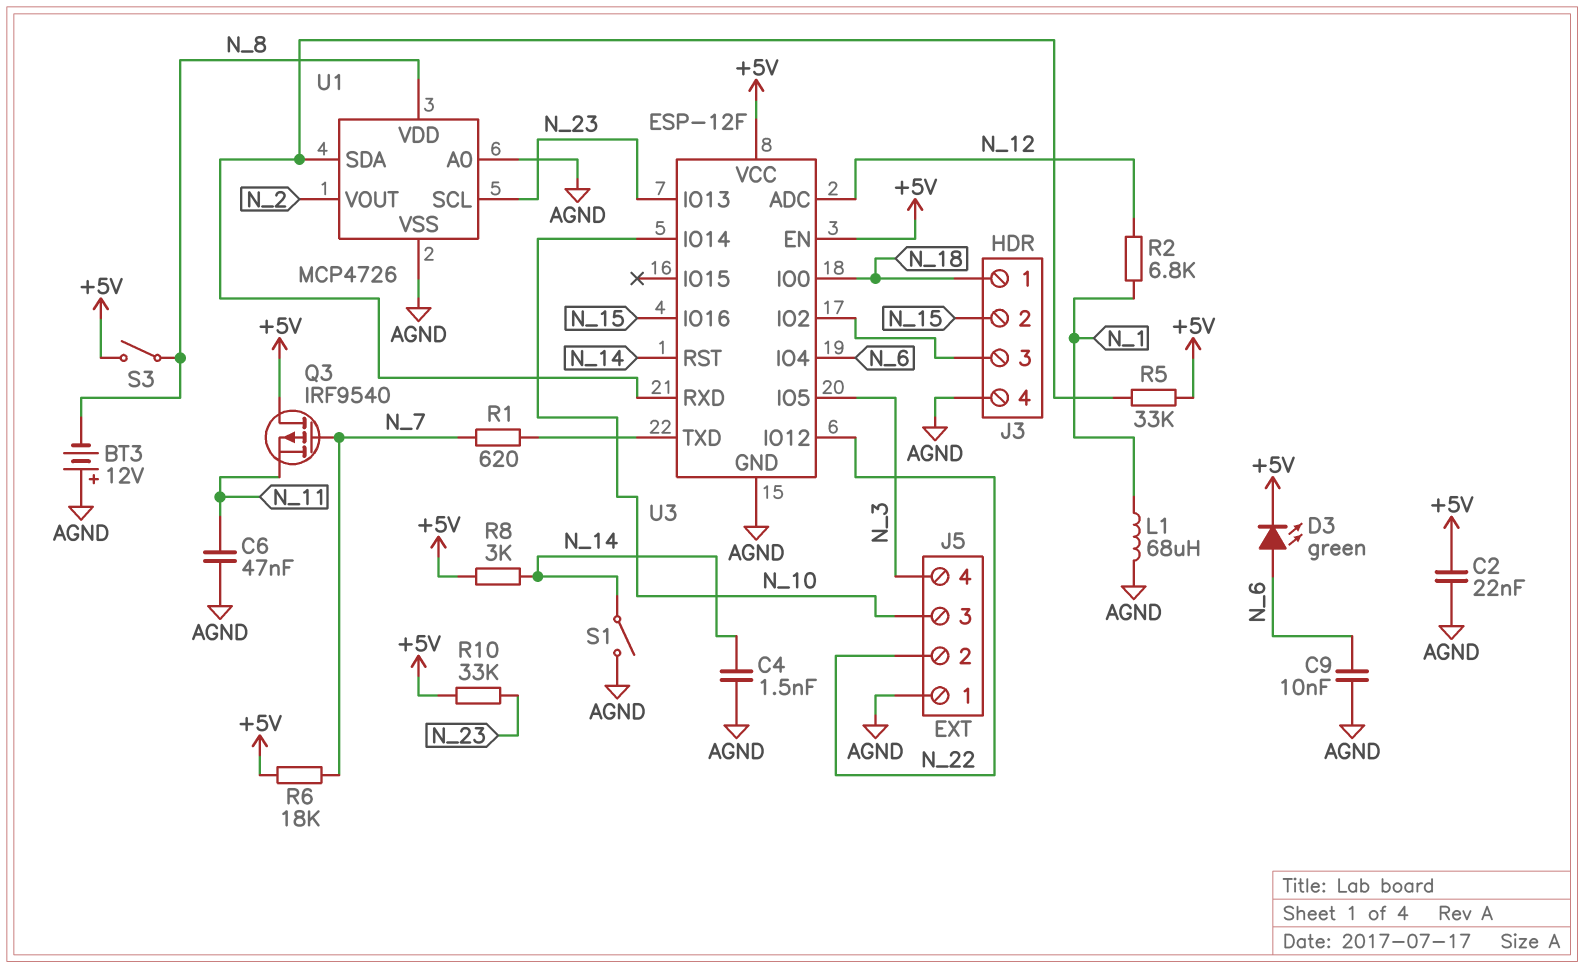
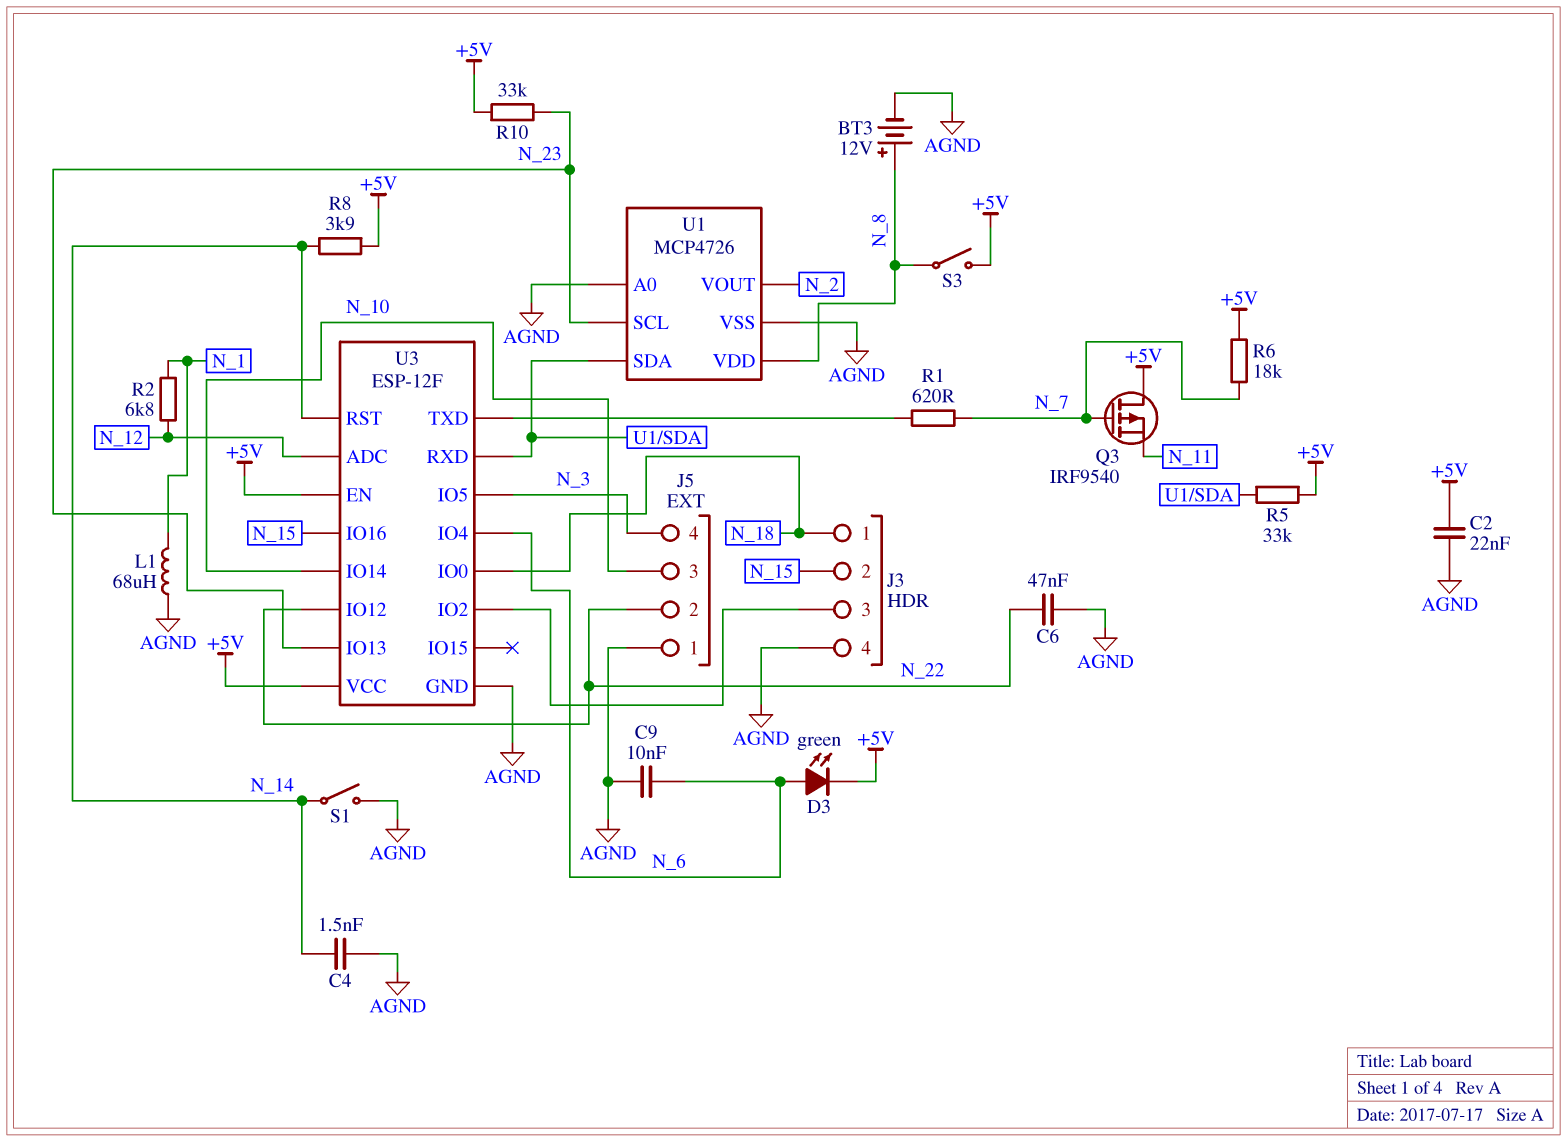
BT3: 12V (plus AGND, minus N_8) -> 12V (plus N_8, minus AGND)
C6: 47nF (AGND, N_11) -> 47nF (AGND, N_22)
R8: 3k (+5V, N_14) -> 3.9k (+5V, N_14)

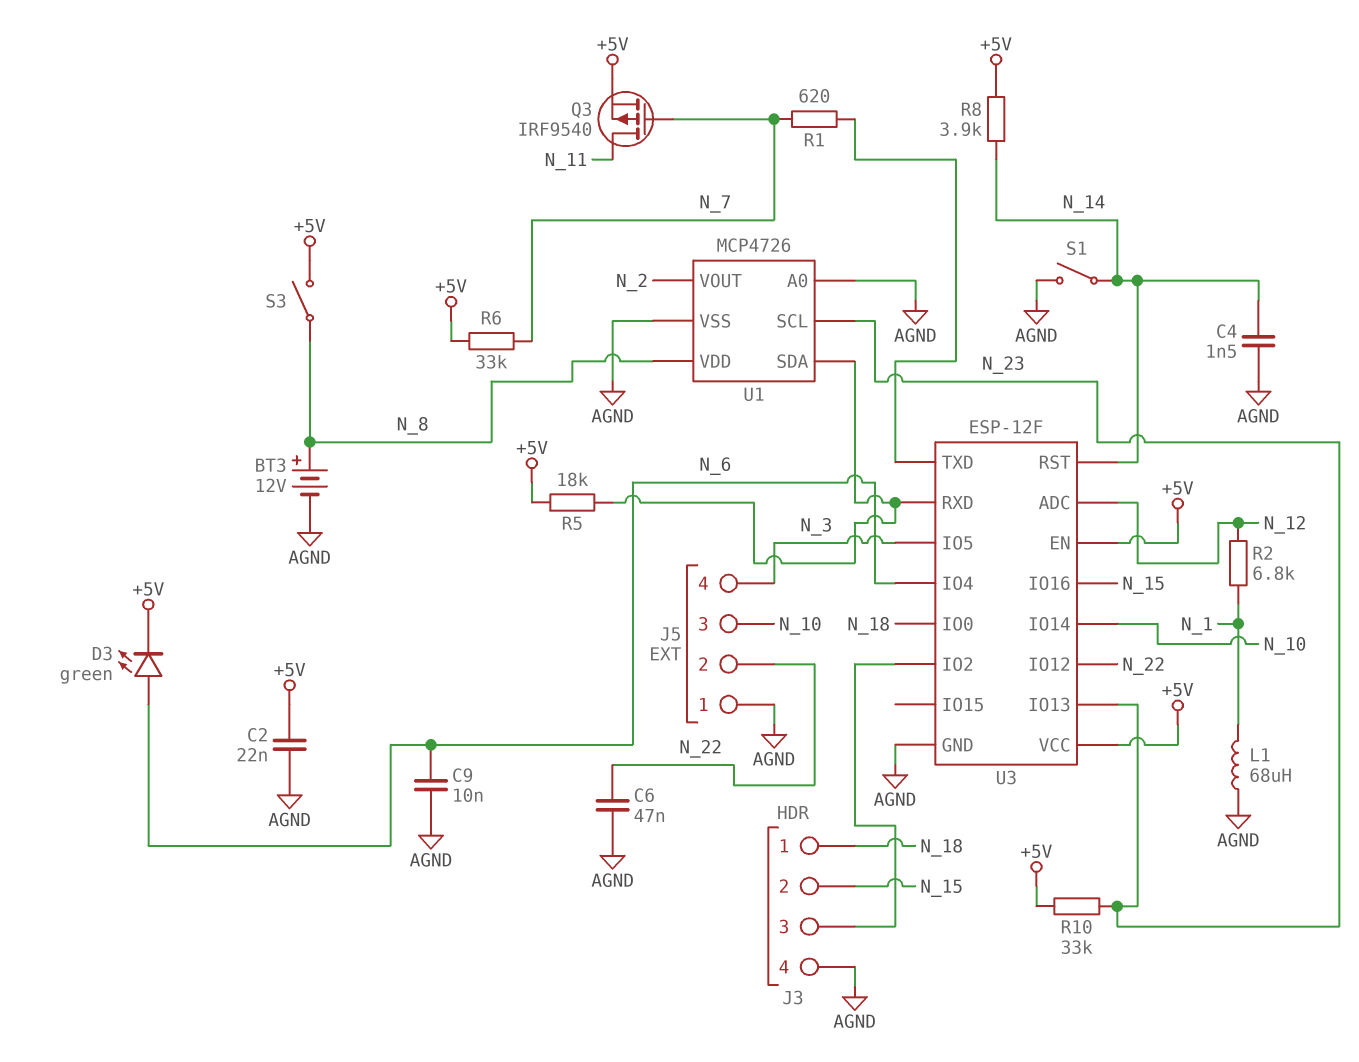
Q3: PMOS IRF9540 (G N_7, D +5V, S N_11) -> PMOS IRF9540 (G N_7, D N_11, S +5V)
R5: 33k (+5V, U1/SDA) -> 18k (+5V, U1/SDA)
R6: 18k (+5V, N_7) -> 33k (+5V, N_7)

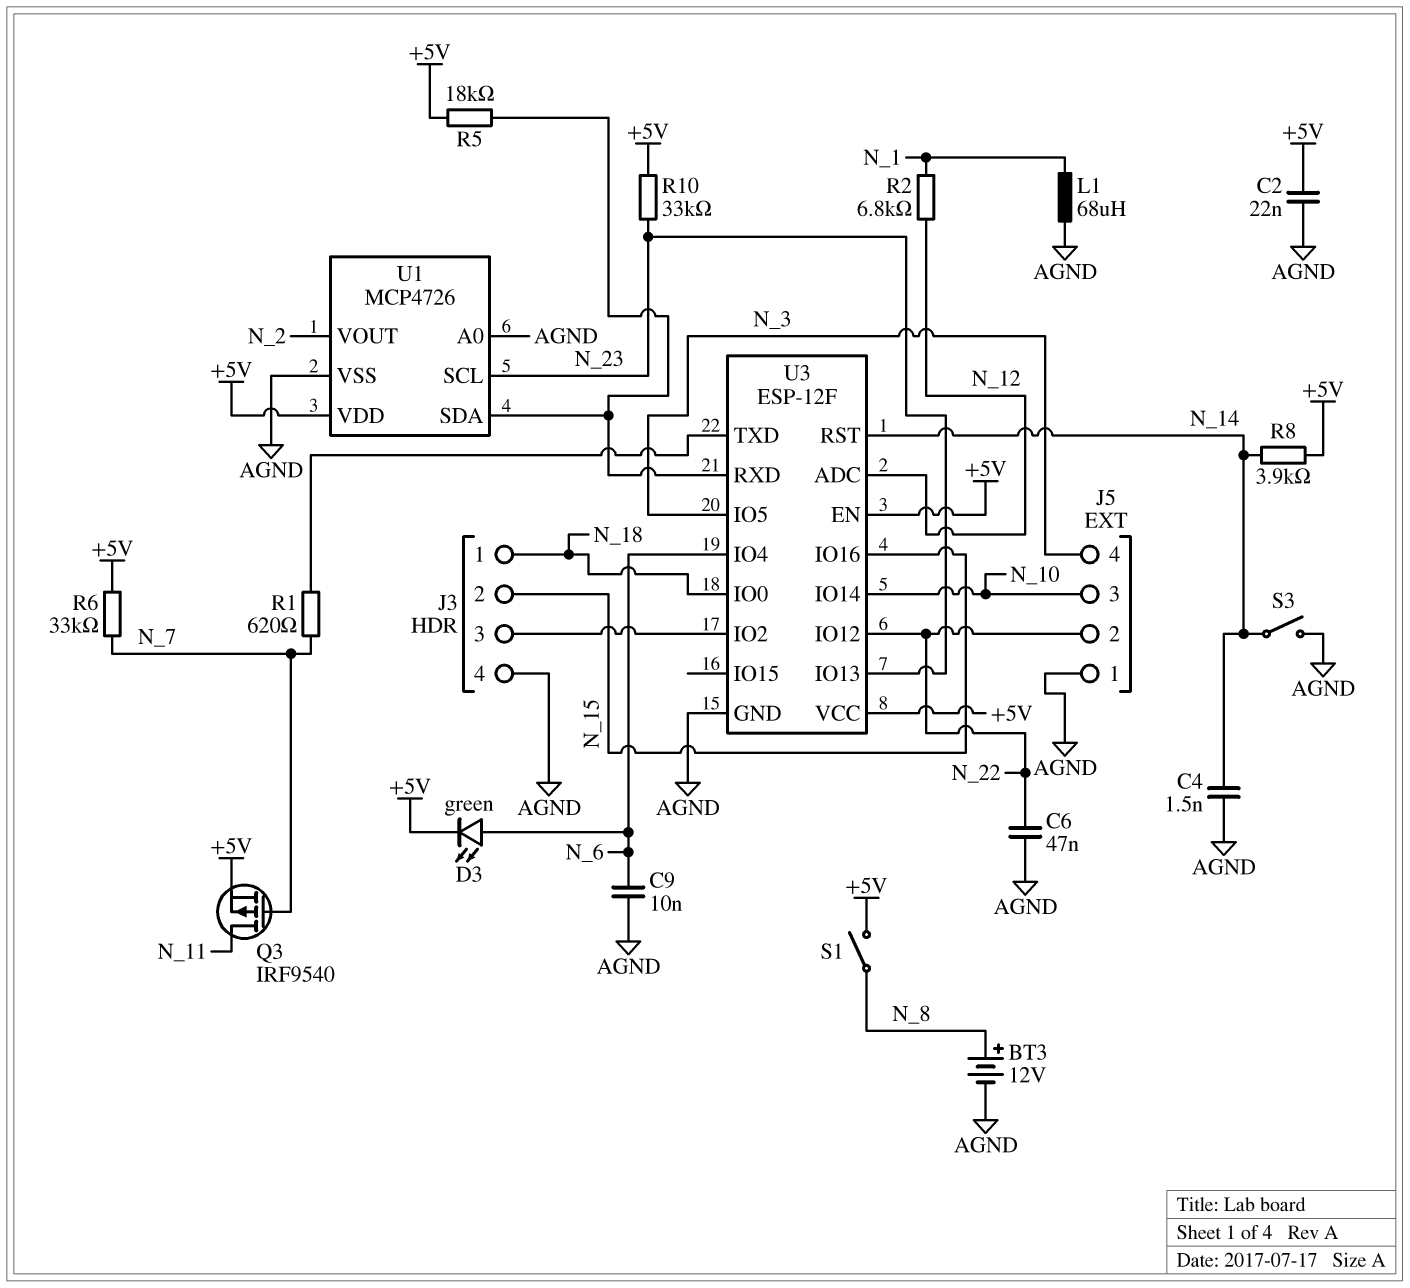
S1: switch (AGND, N_14) -> switch (+5V, N_8)
S3: switch (+5V, N_8) -> switch (AGND, N_14)
U1 pin VDD: N_8 -> +5V

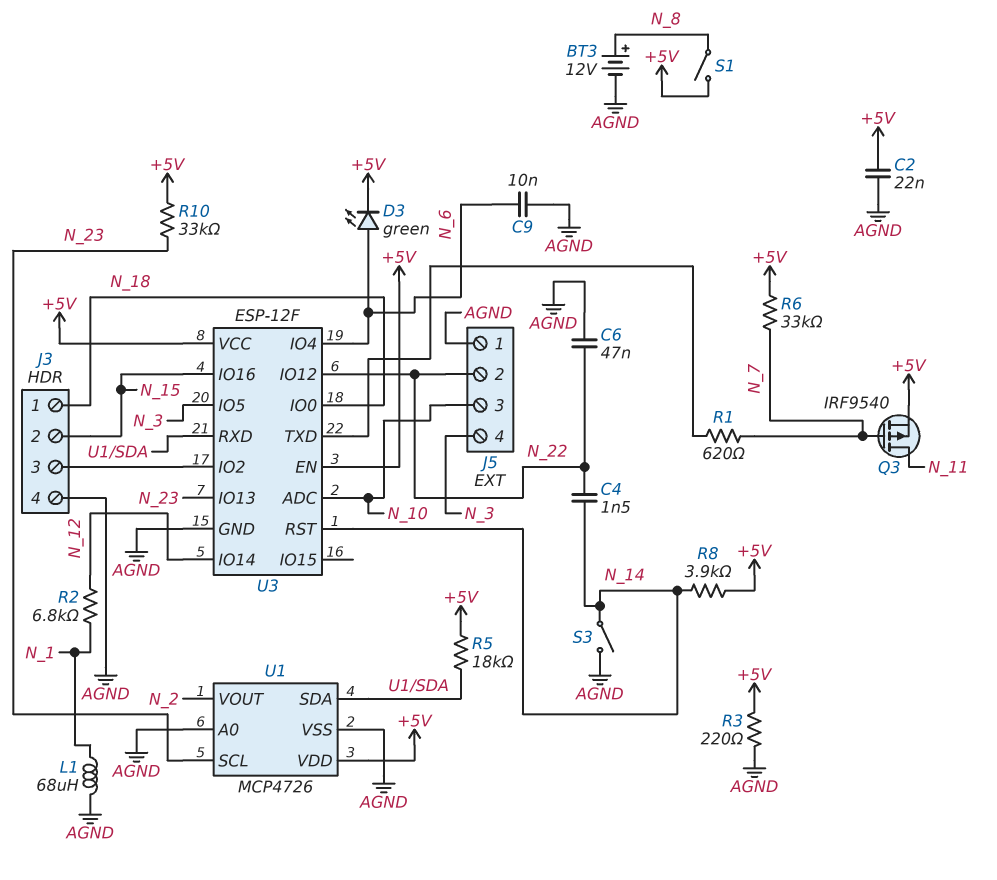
C4: 1.5nF (AGND, N_14) -> 1.5nF (N_14, N_22)
R3: none -> 220 (+5V, AGND)
U3 pin ADC: N_12 -> N_10
U3 pin IO14: N_10 -> N_12

